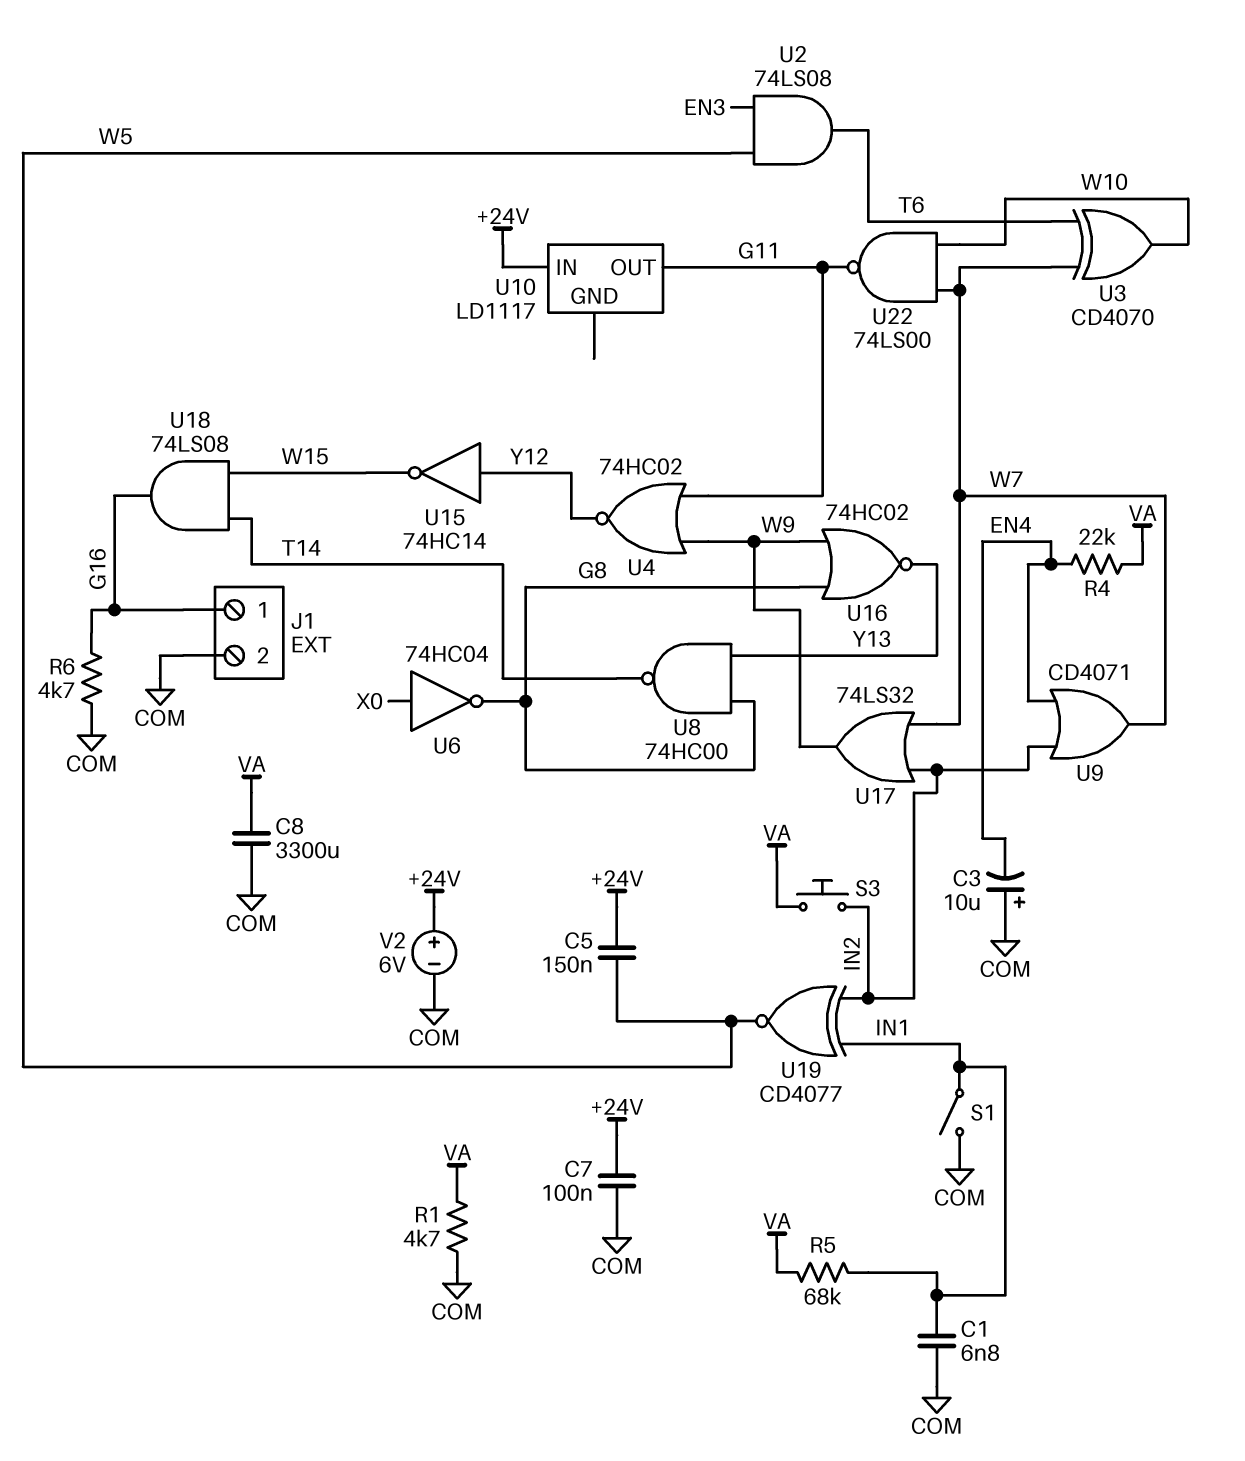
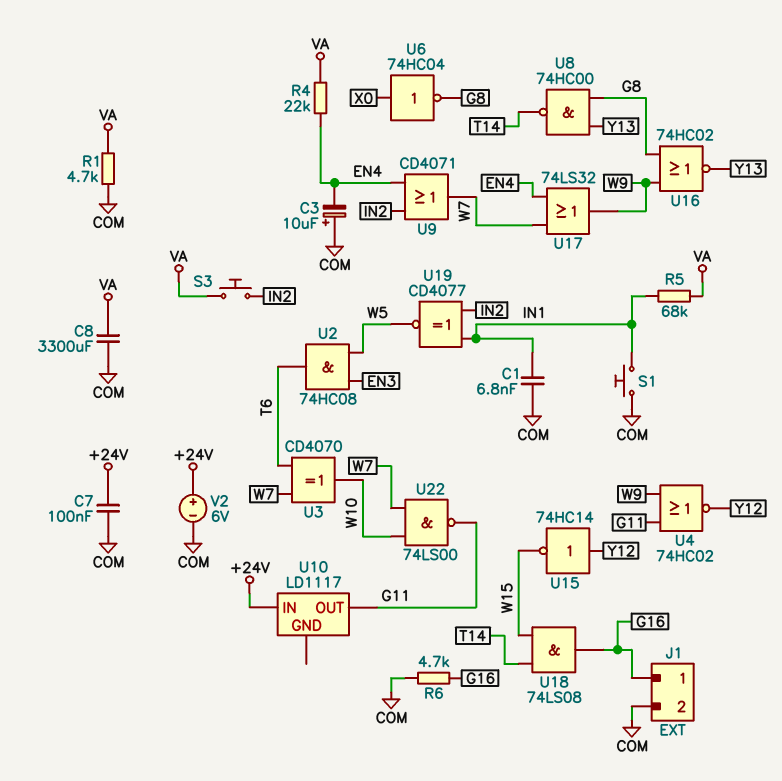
C5: 150nF (+24V, W5) -> none
S1: switch (COM, IN1) -> button (COM, IN1)
U2: AND 74LS08 (in EN3, in W5, out T6) -> AND 74HC08 (in EN3, in W5, out T6)
U17: OR 74LS32 (in IN2, in W7, out W9) -> OR 74LS32 (in EN4, in W7, out W9)

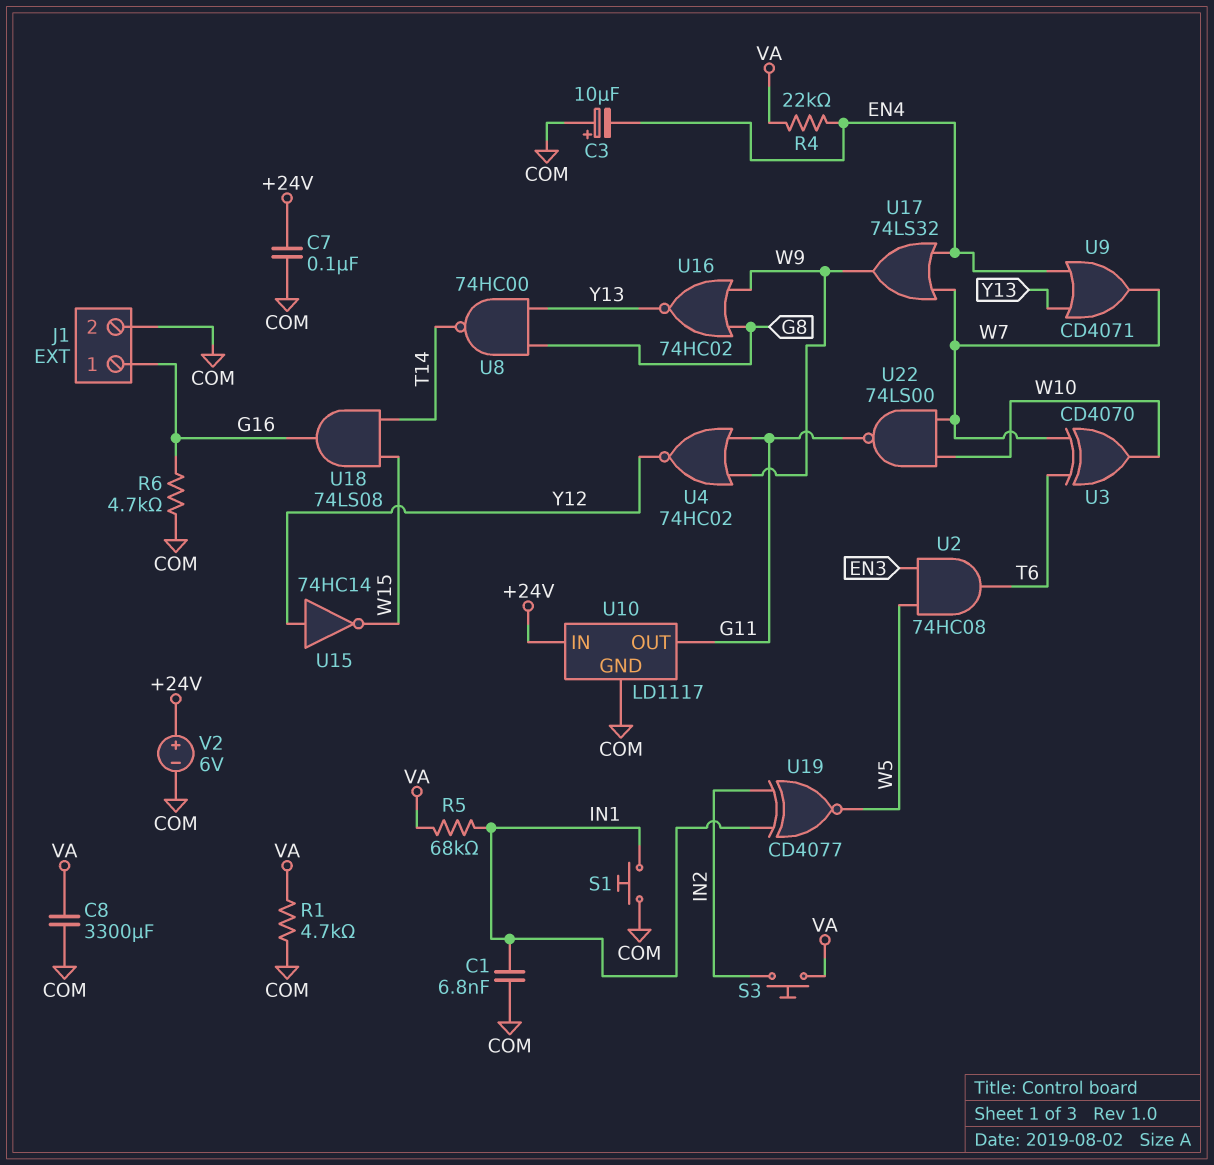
U6: NOT 74HC04 (in X0, out G8) -> none
U9: OR CD4071 (in EN4, in IN2, out W7) -> OR CD4071 (in EN4, in Y13, out W7)
U10 pin GND: none -> COM

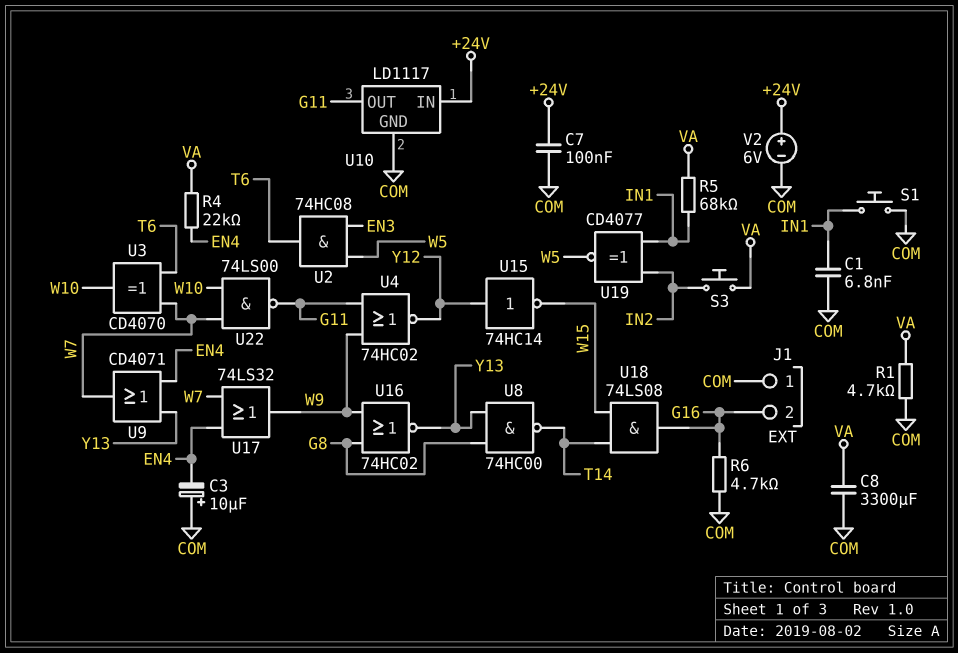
J1 pin 1: G16 -> COM
J1 pin 2: COM -> G16

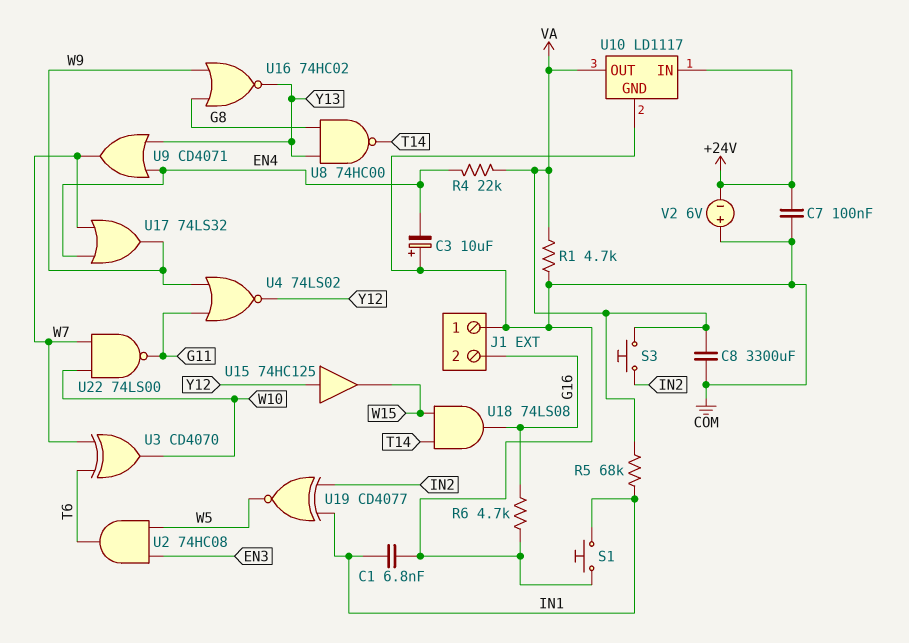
U4: NOR 74HC02 (in G11, in W9, out Y12) -> NOR 74LS02 (in G11, in W9, out Y12)
U10 pin OUT: G11 -> VA
U15: NOT 74HC14 (in Y12, out W15) -> buffer 74HC125 (in Y12, out W15)
V2: 6V (plus +24V, minus COM) -> 6V (plus COM, minus +24V)

